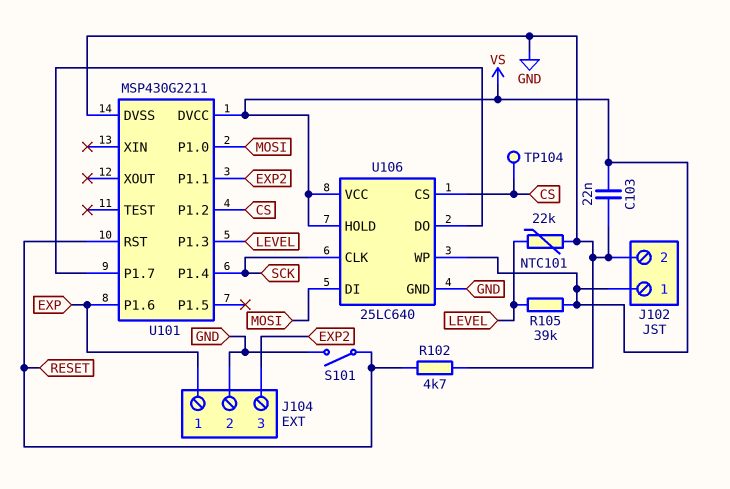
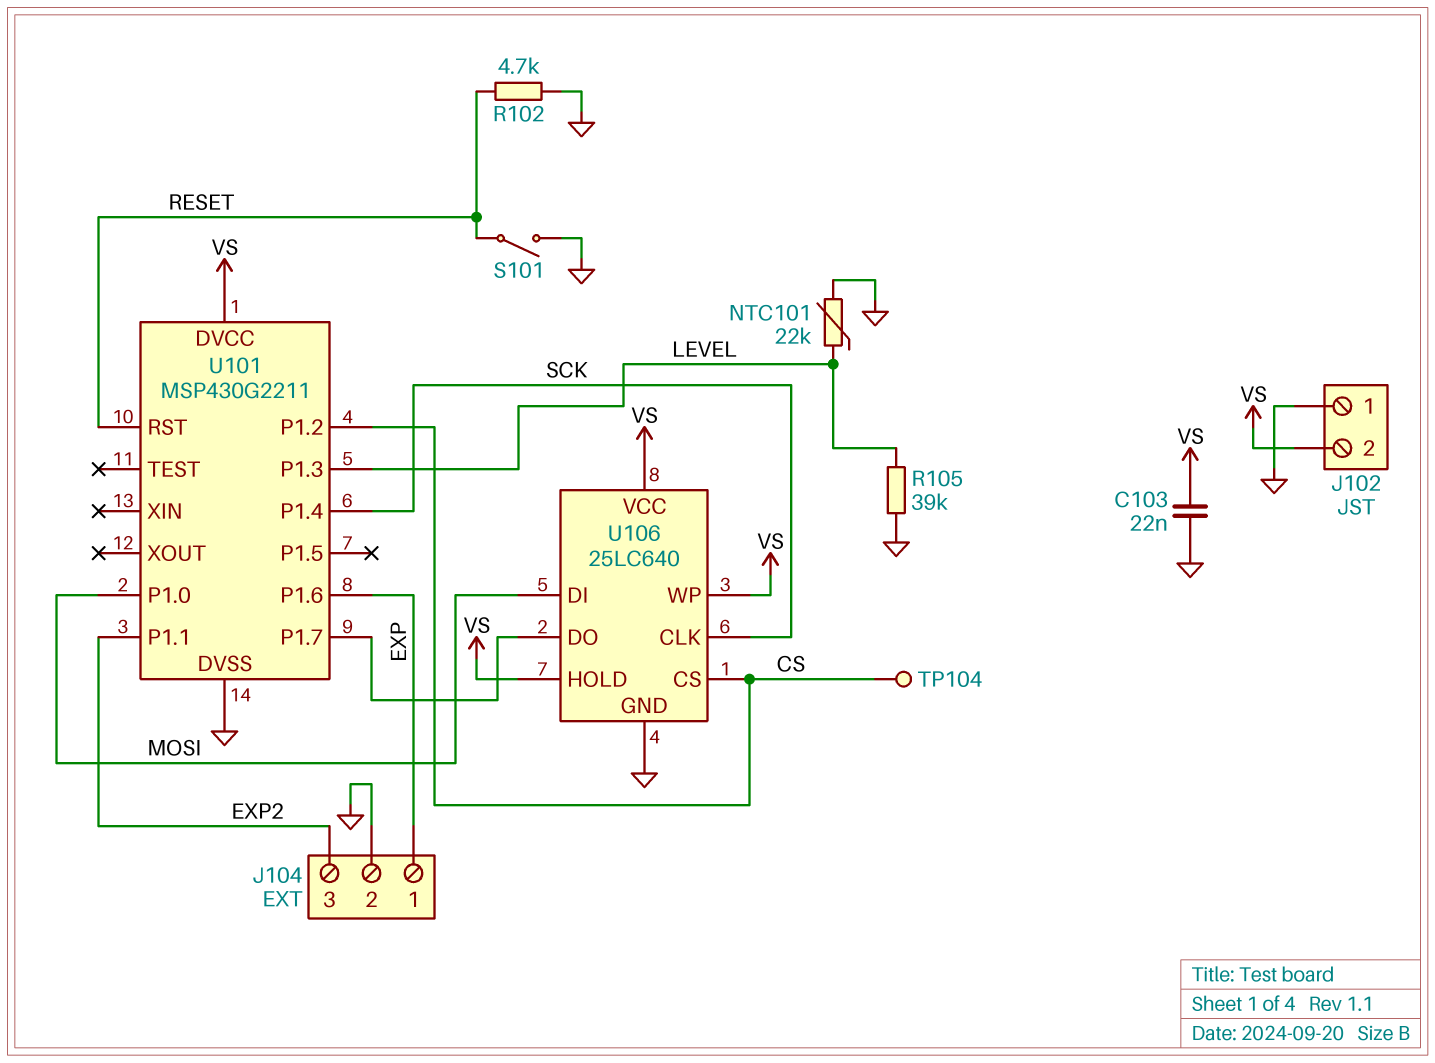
J102 pin 1: VS -> GND
J102 pin 2: GND -> VS
R105: 39k (LEVEL, VS) -> 39k (GND, LEVEL)

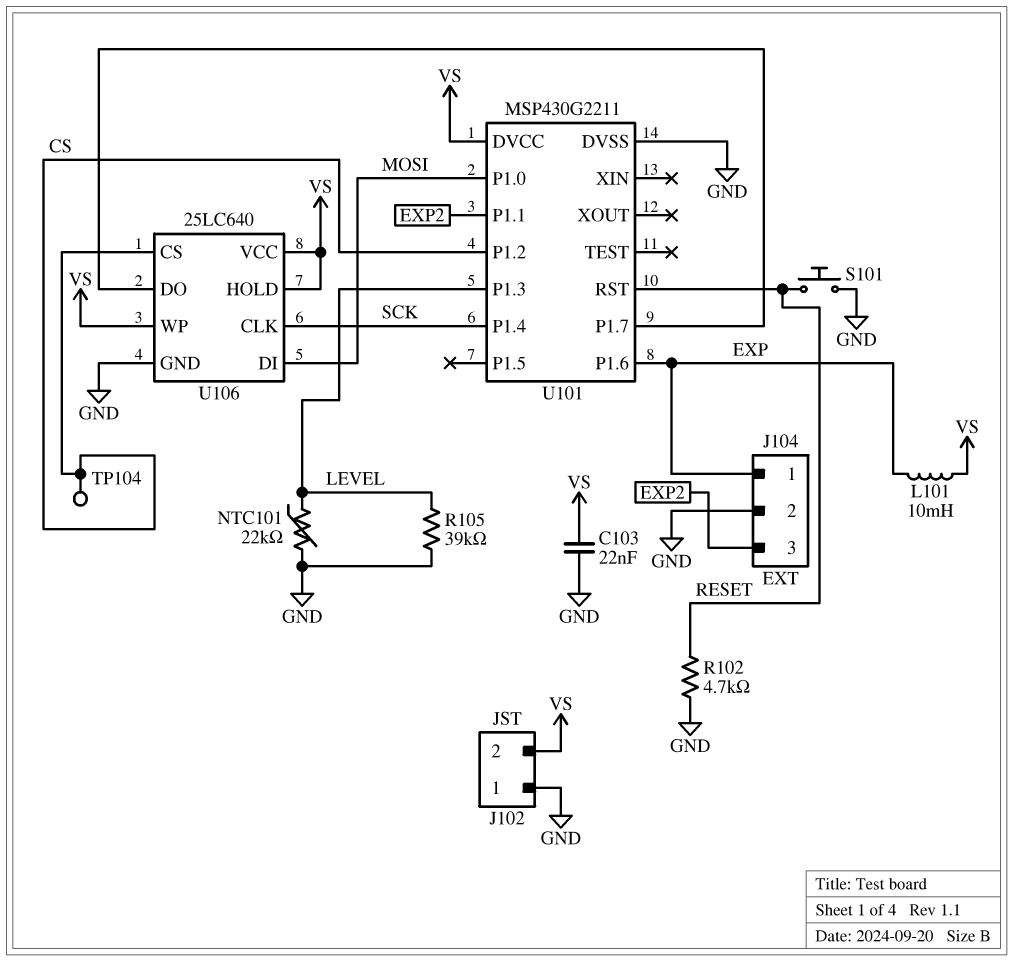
L101: none -> 10mH (EXP, VS)
S101: switch (GND, RESET) -> button (GND, RESET)

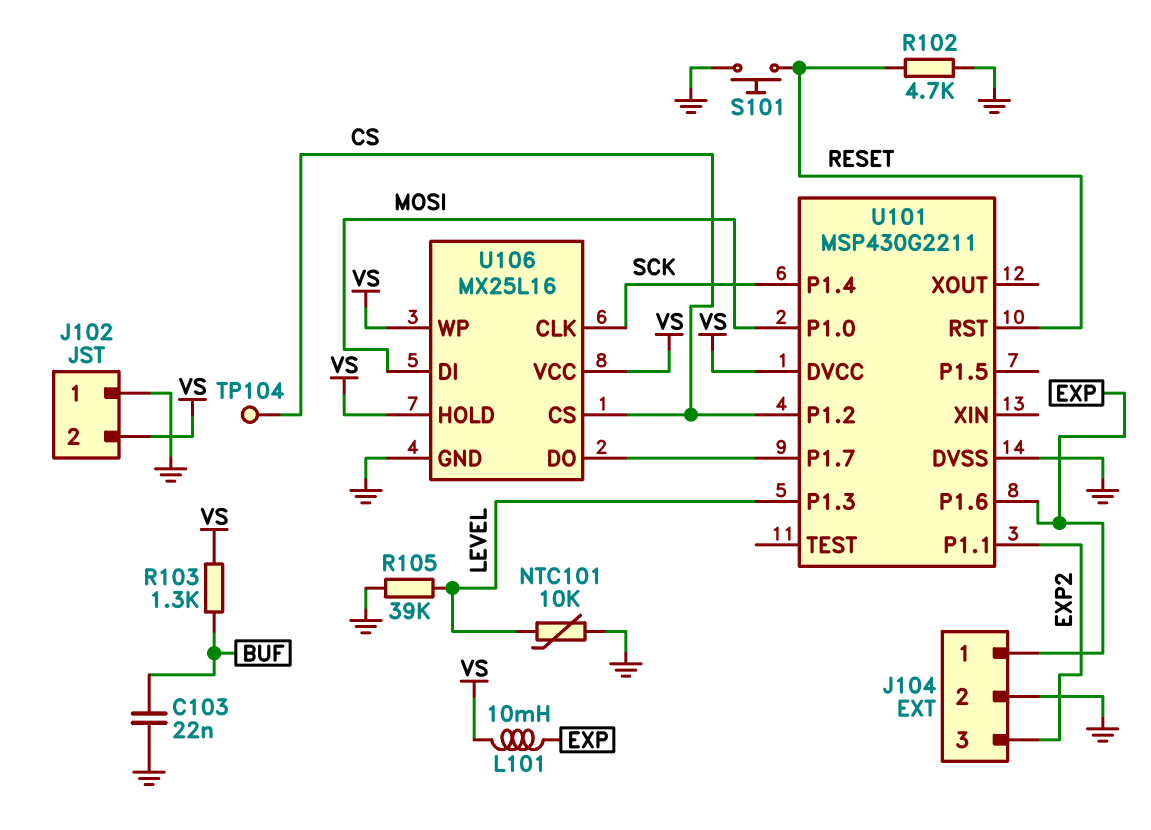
C103: 22nF (GND, VS) -> 22nF (BUF, GND)
NTC101: 22k (GND, LEVEL) -> 10k (GND, LEVEL)
R103: none -> 1.3k (BUF, VS)
U106: 25LC640 -> MX25L16

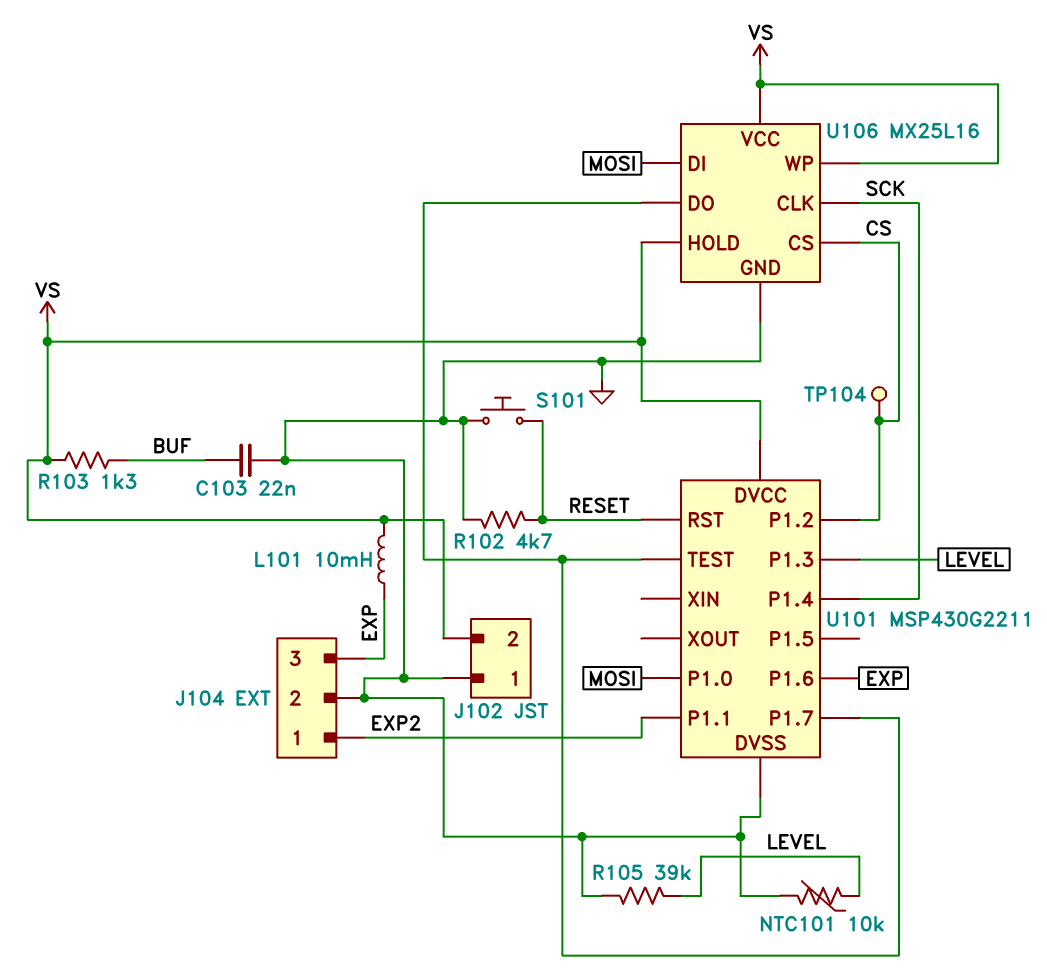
J104 pin 1: EXP -> EXP2
J104 pin 3: EXP2 -> EXP
U101 pin TEST: none -> U101/P1.7

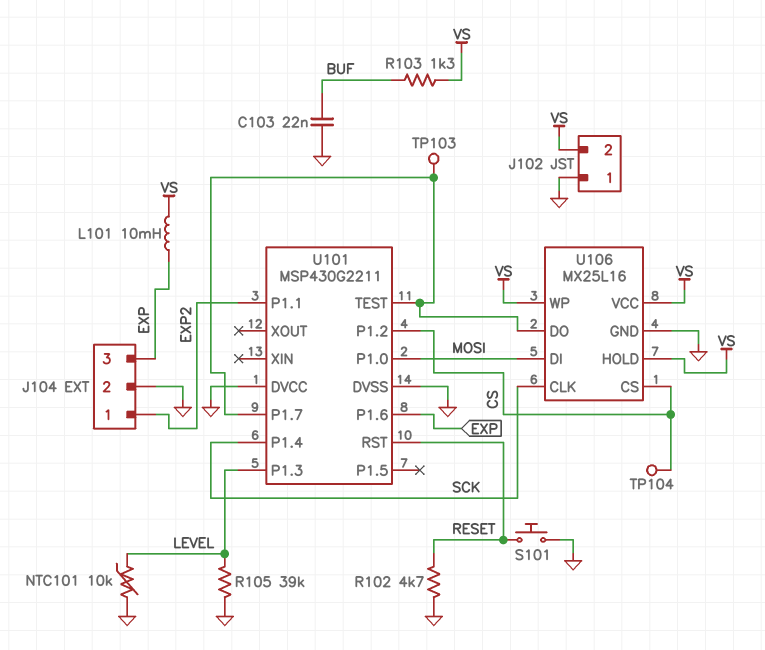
TP103: none -> test point (U101/P1.7)
U101 pin DVCC: VS -> GND

